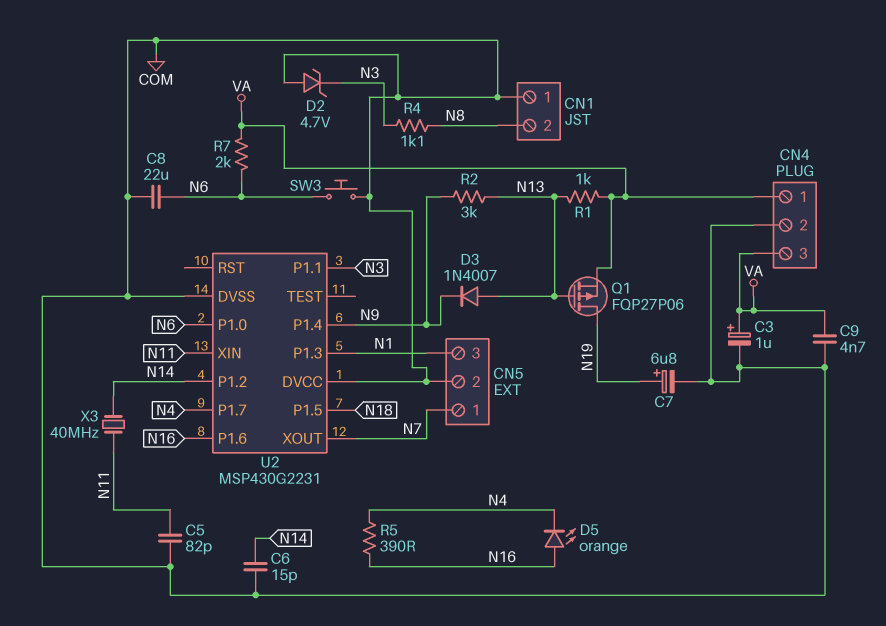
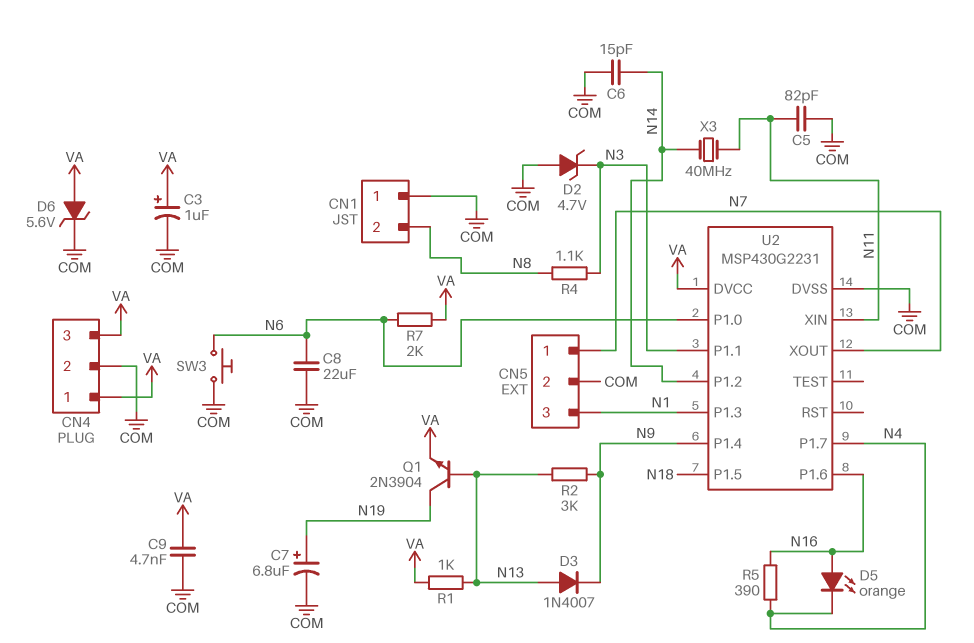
D6: none -> zener 5.6V (A VA, K COM)
Q1: PMOS FQP27P06 (G N13, D N19, S VA) -> NPN 2N3904 (B N13, C N19, E VA)
U2 pin DVCC: COM -> VA

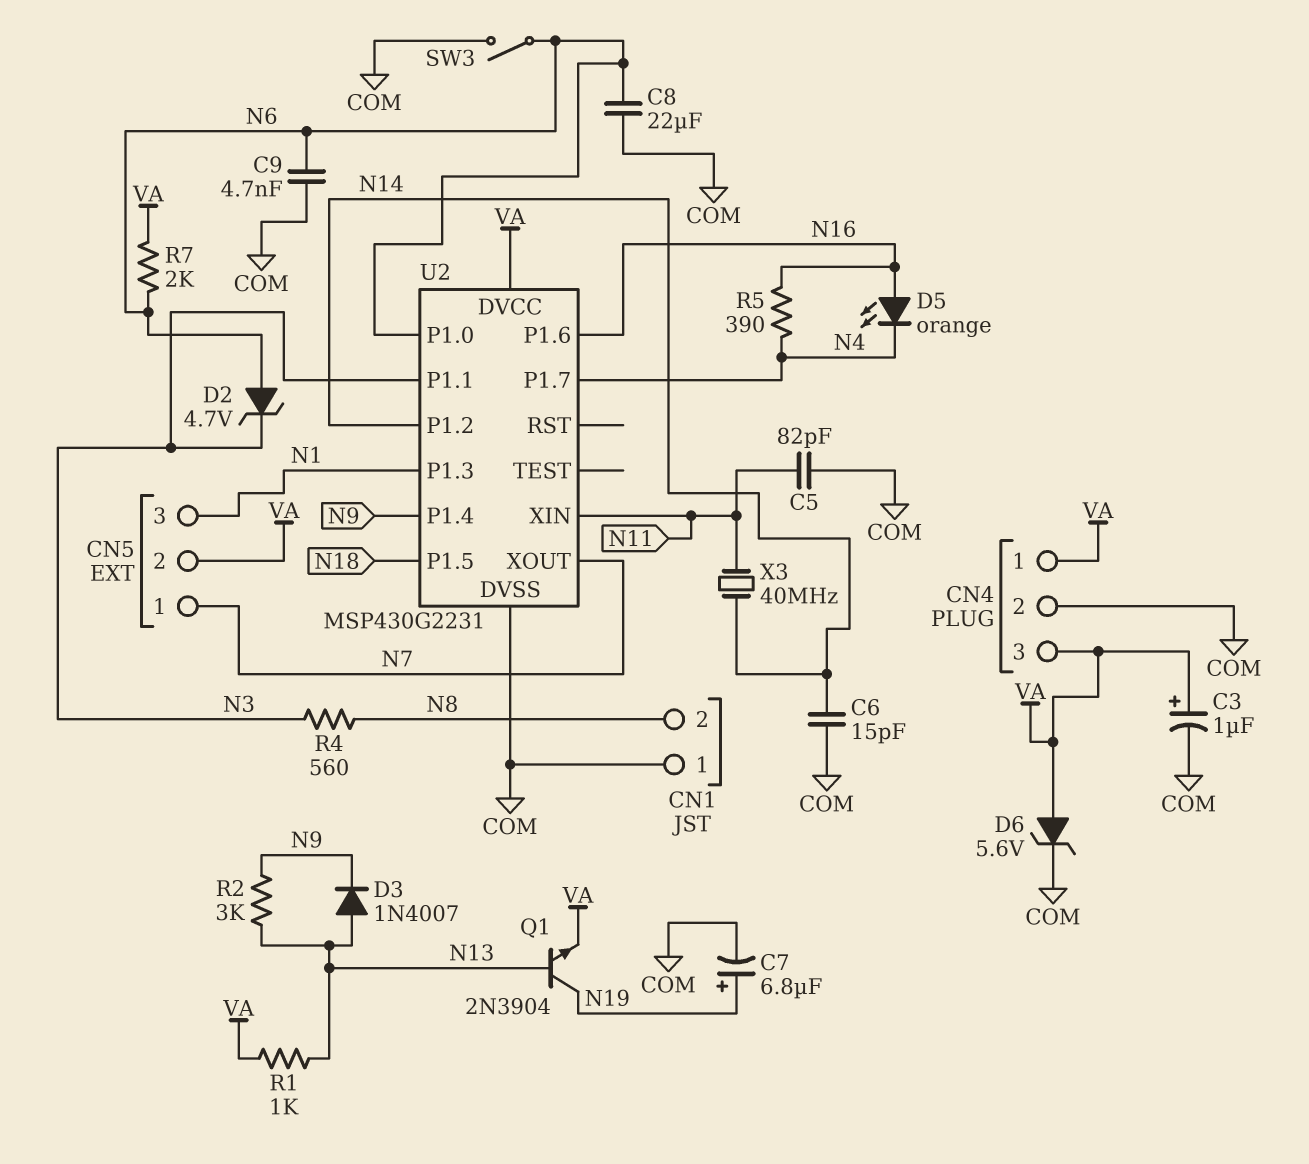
C9: 4.7nF (COM, VA) -> 4.7nF (COM, N6)
CN5 pin 2: COM -> VA
D2: zener 4.7V (A COM, K N3) -> zener 4.7V (A N6, K N3)
R4: 1.1k (N3, N8) -> 560 (N3, N8)
SW3: button (COM, N6) -> switch (COM, N6)

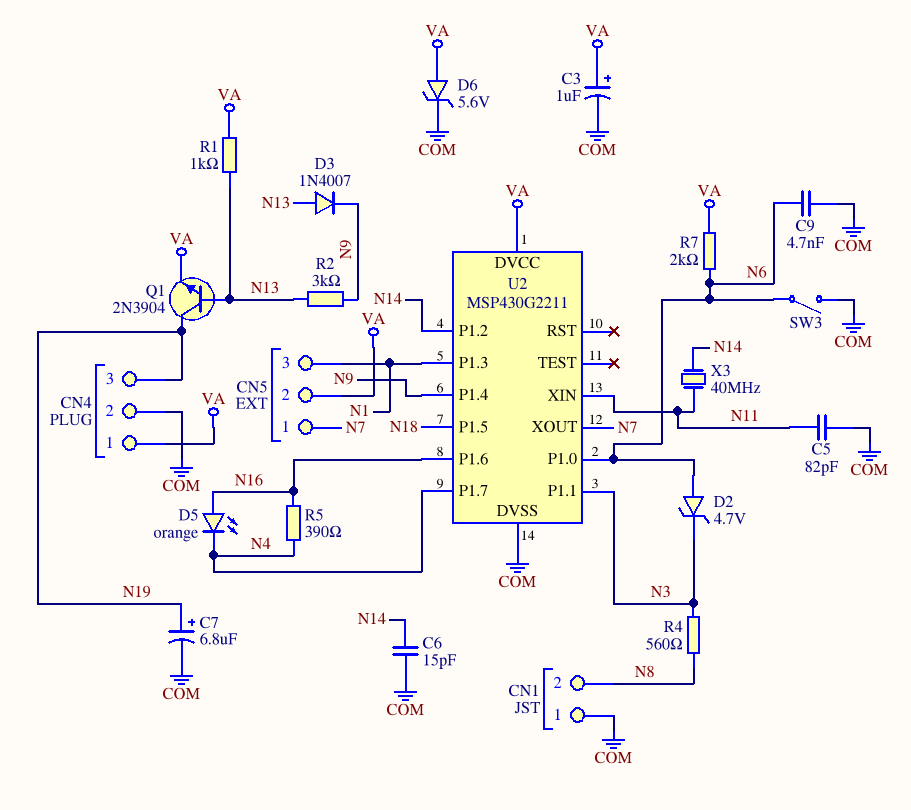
C8: 22uF (COM, N6) -> none
CN4 pin 3: VA -> N19
U2: MSP430G2231 -> MSP430G2211

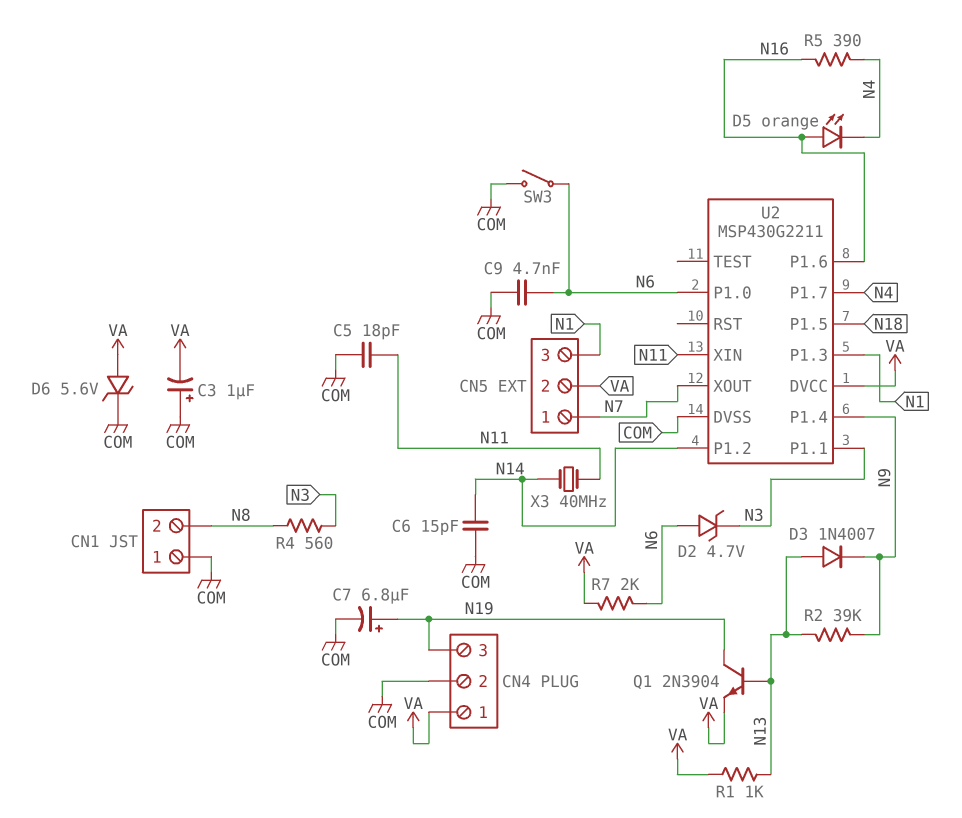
C3: 1uF (plus VA, minus COM) -> 1uF (plus COM, minus VA)
C5: 82pF (COM, N11) -> 18pF (COM, N11)
R2: 3k (N9, N13) -> 39k (N9, N13)

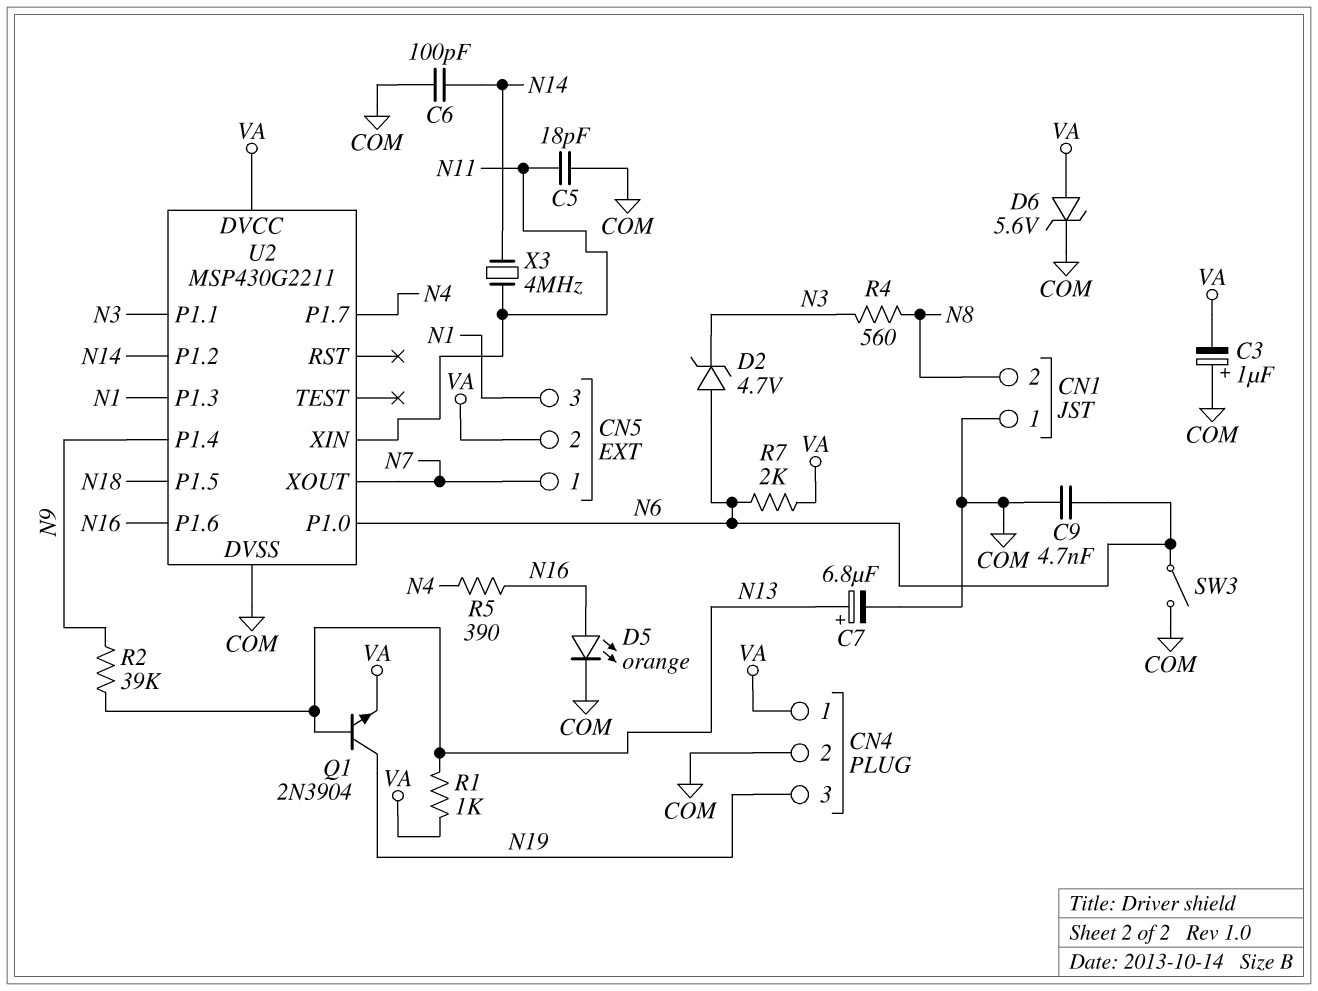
C6: 15pF (COM, N14) -> 100pF (COM, N14)
C7: 6.8uF (plus N19, minus COM) -> 6.8uF (plus N13, minus COM)
D3: diode 1N4007 (A N13, K N9) -> none
D5: LED orange (A N16, K N4) -> LED orange (A N16, K COM)
X3: 40MHz (N11, N14) -> 4MHz (N11, N14)

